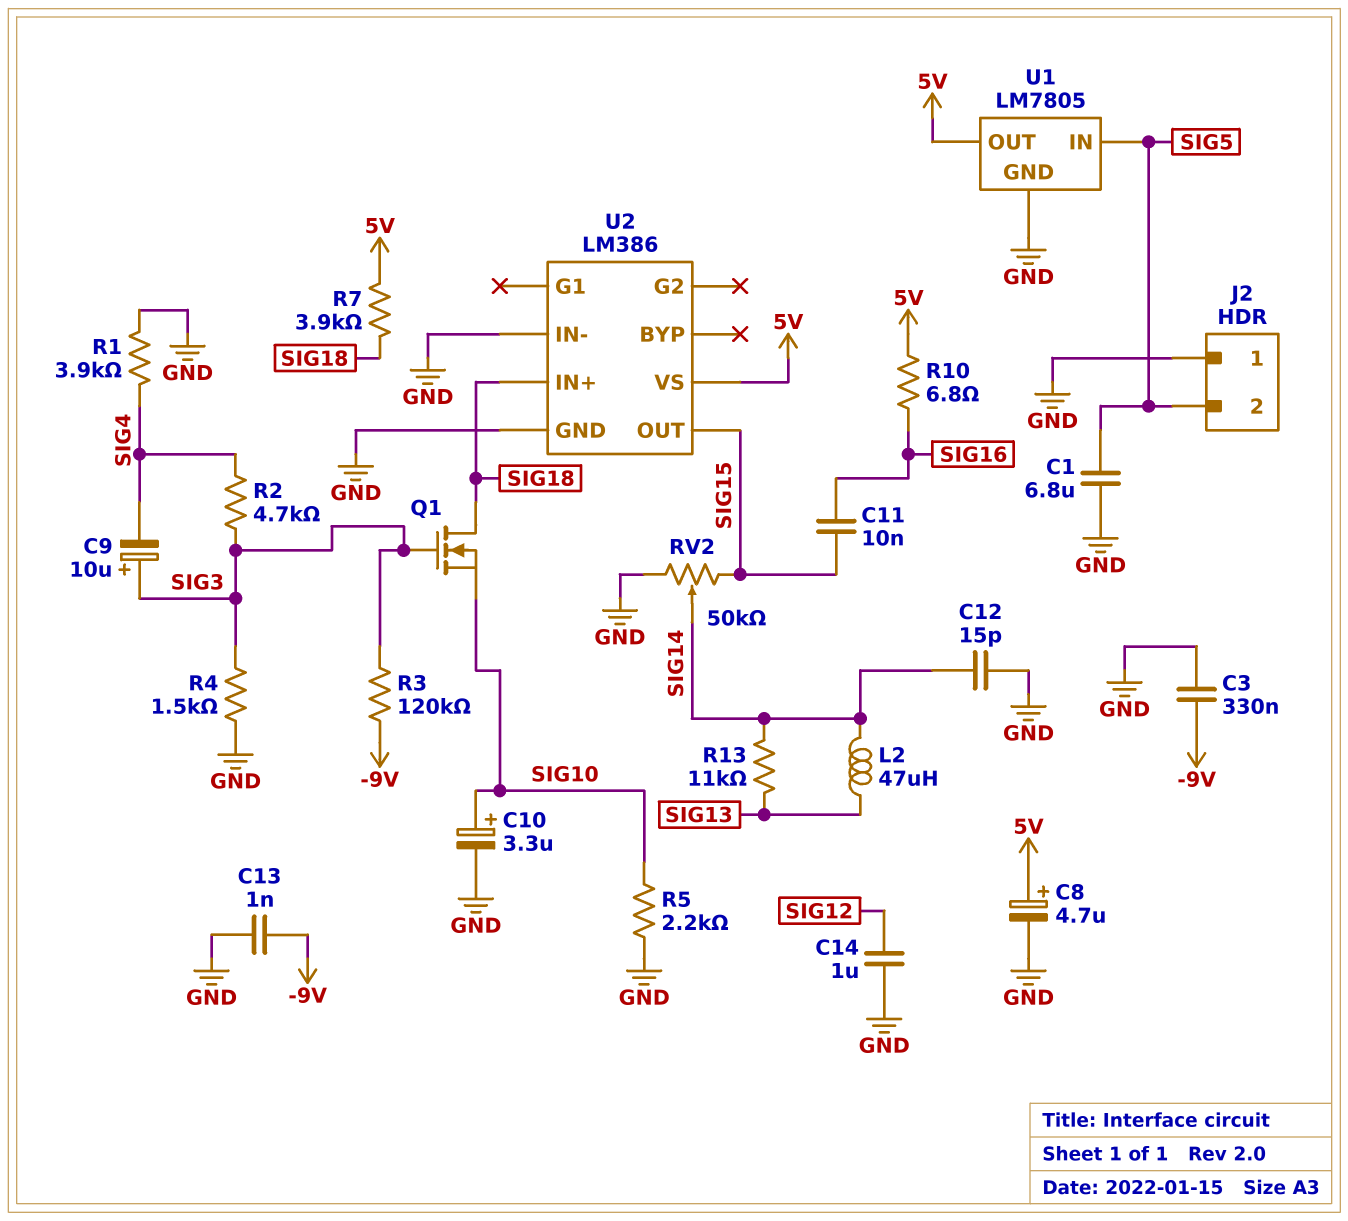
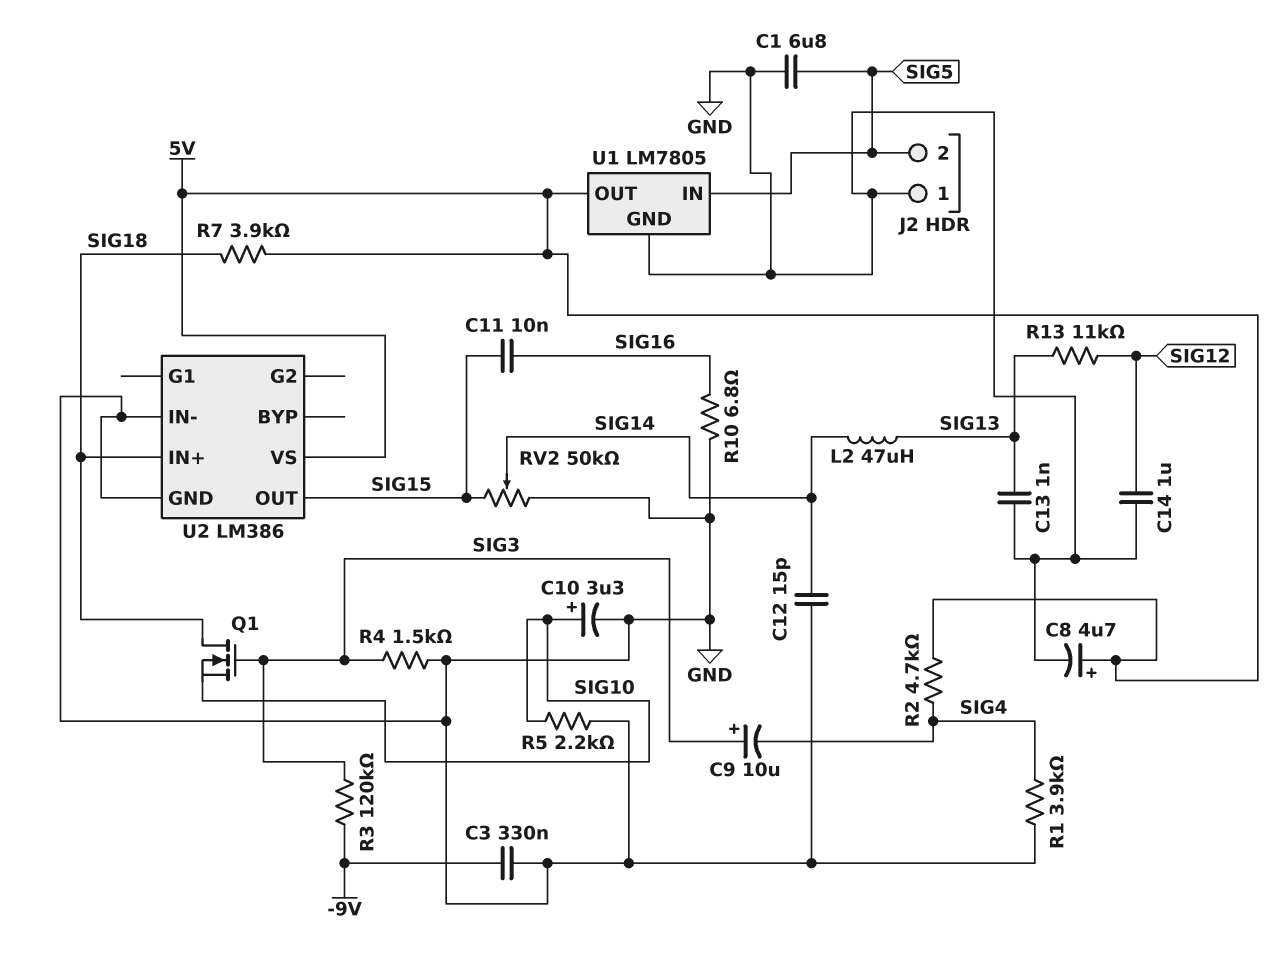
C13: 1nF (-9V, GND) -> 1nF (GND, SIG13)
R2: 4.7k (SIG3, SIG4) -> 4.7k (5V, SIG4)
R10: 6.8 (5V, SIG16) -> 6.8 (GND, SIG16)
R13: 11k (SIG13, SIG14) -> 11k (SIG12, SIG13)

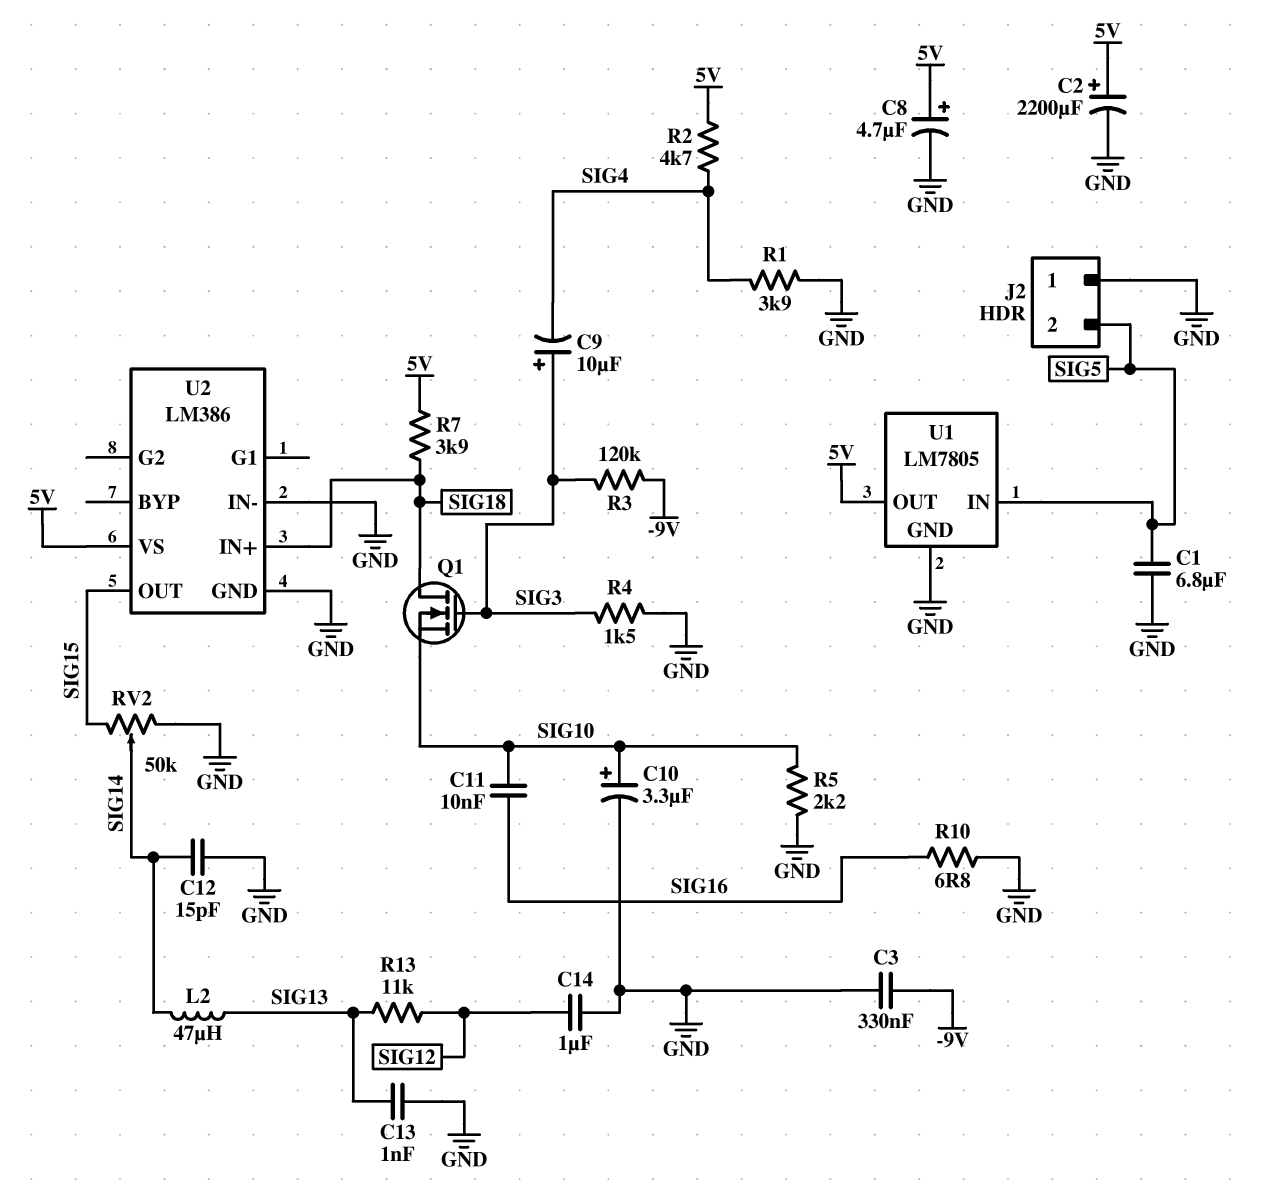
C2: none -> 2200uF (plus 5V, minus GND)
C11: 10nF (SIG15, SIG16) -> 10nF (SIG10, SIG16)

